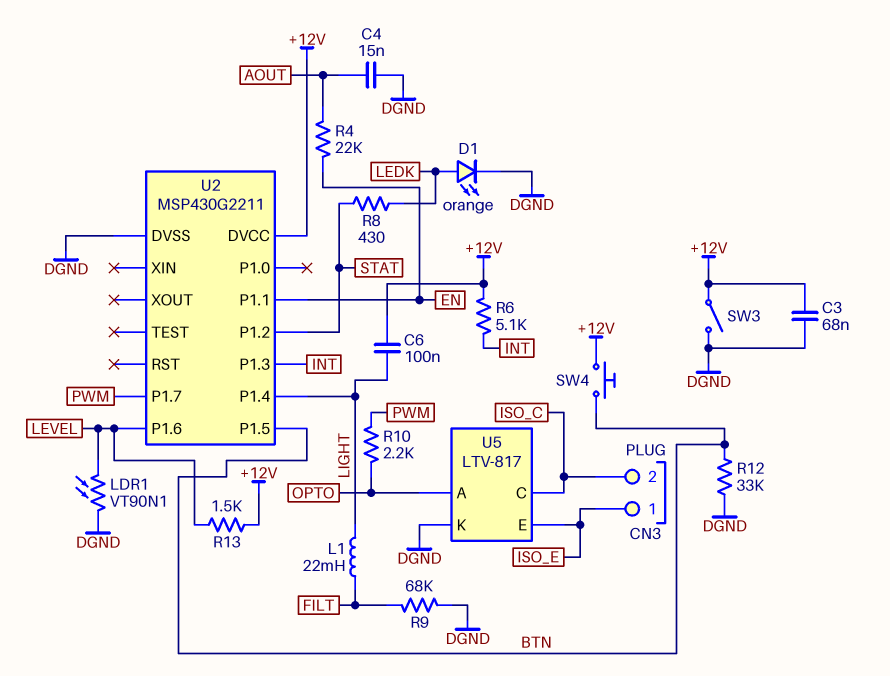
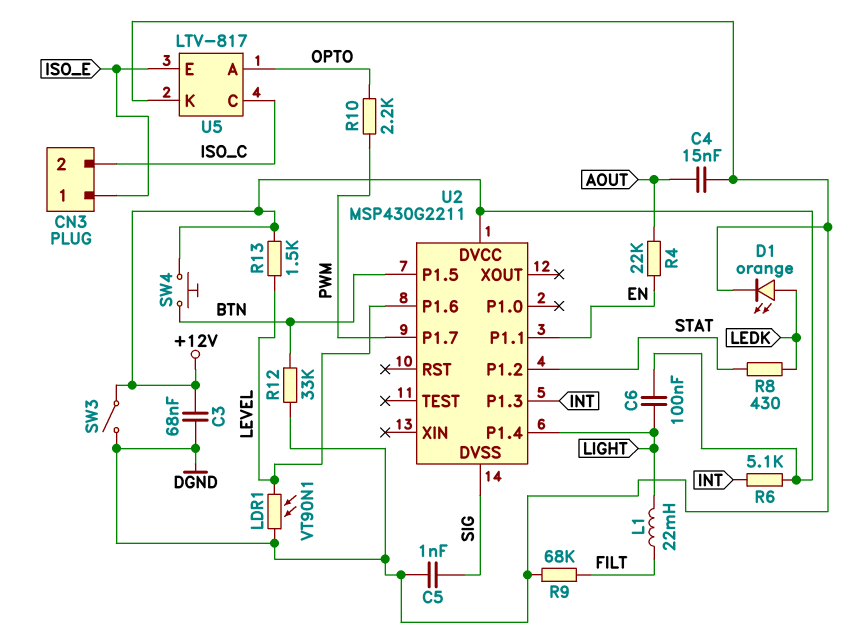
C5: none -> 1nF (DGND, SIG)
U2 pin DVSS: DGND -> SIG

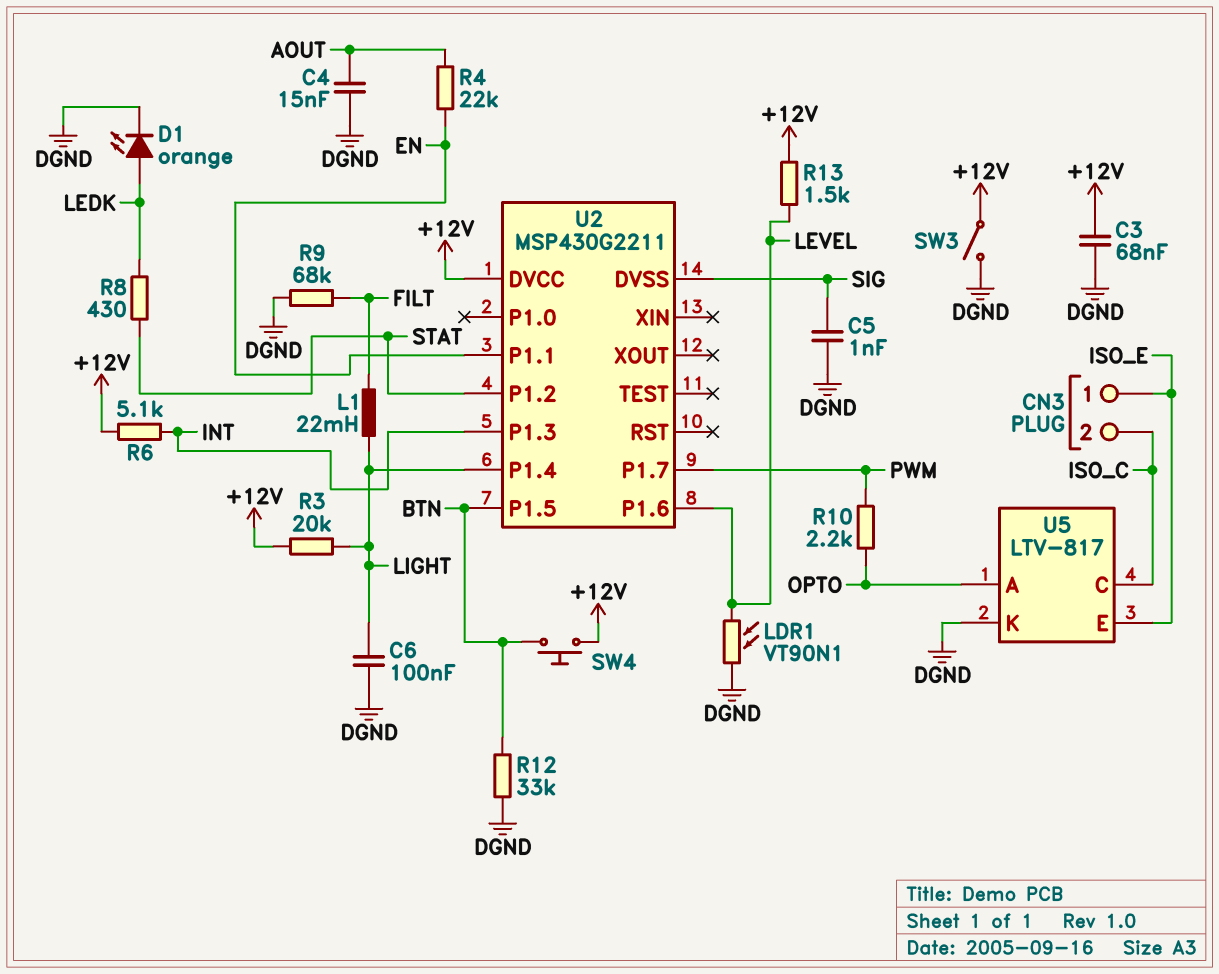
C6: 100nF (+12V, LIGHT) -> 100nF (DGND, LIGHT)
R3: none -> 20k (+12V, LIGHT)

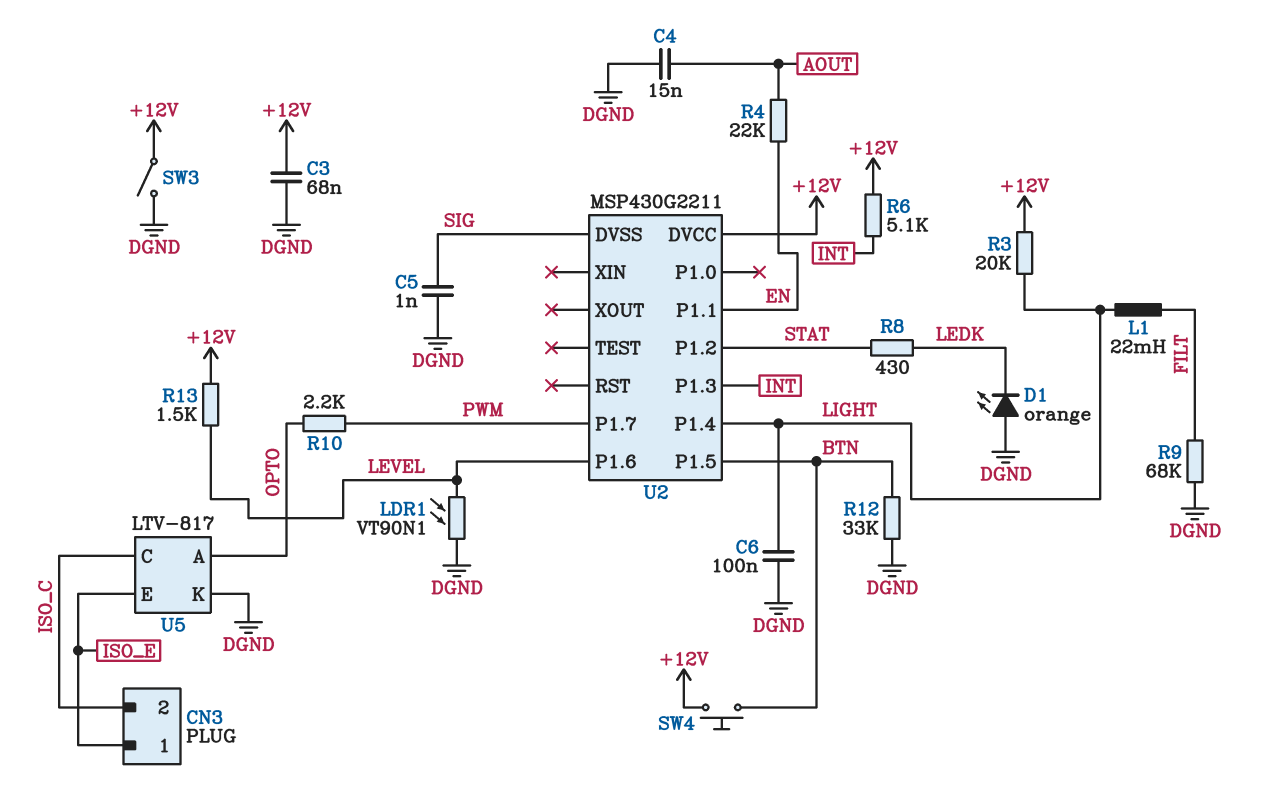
D1: LED orange (A LEDK, K DGND) -> LED orange (A DGND, K LEDK)

